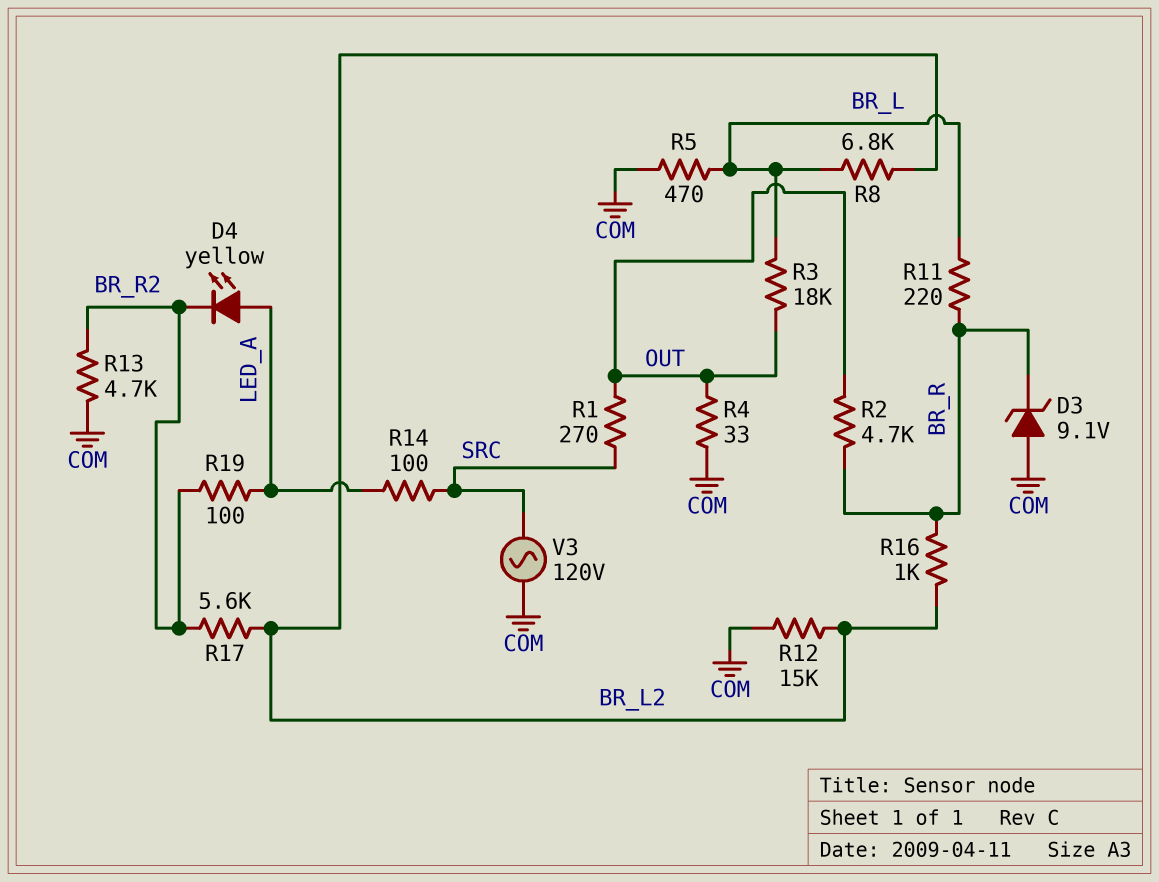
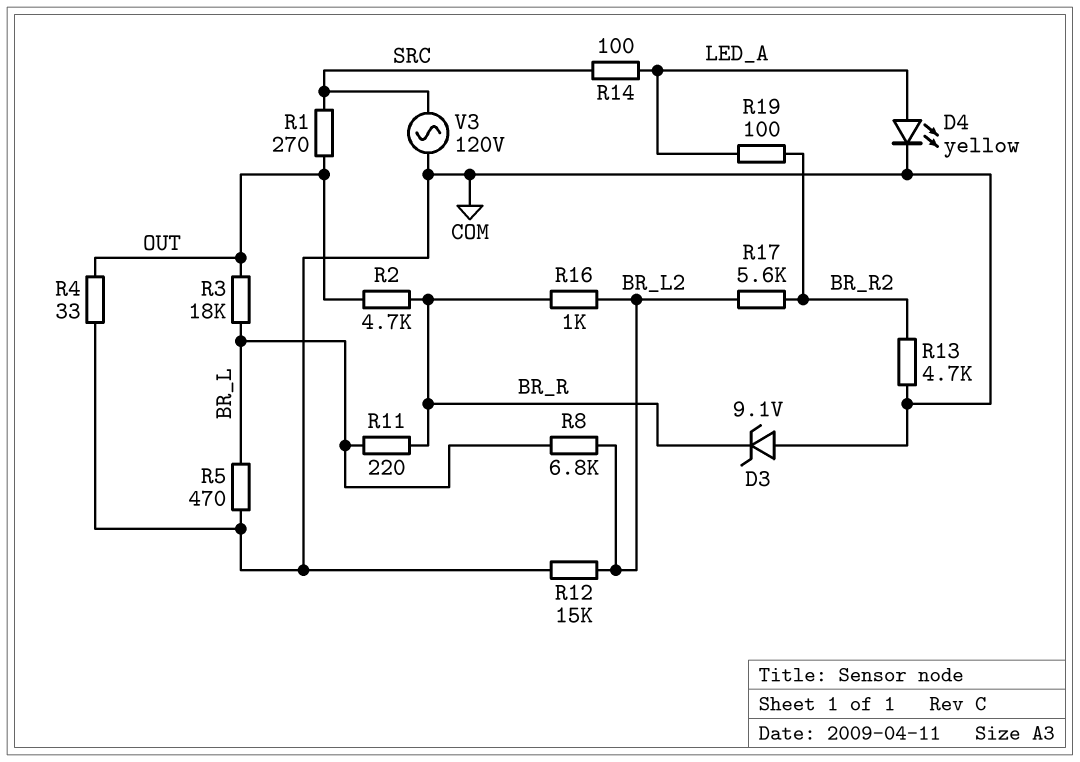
D4: LED yellow (A LED_A, K BR_R2) -> LED yellow (A LED_A, K COM)

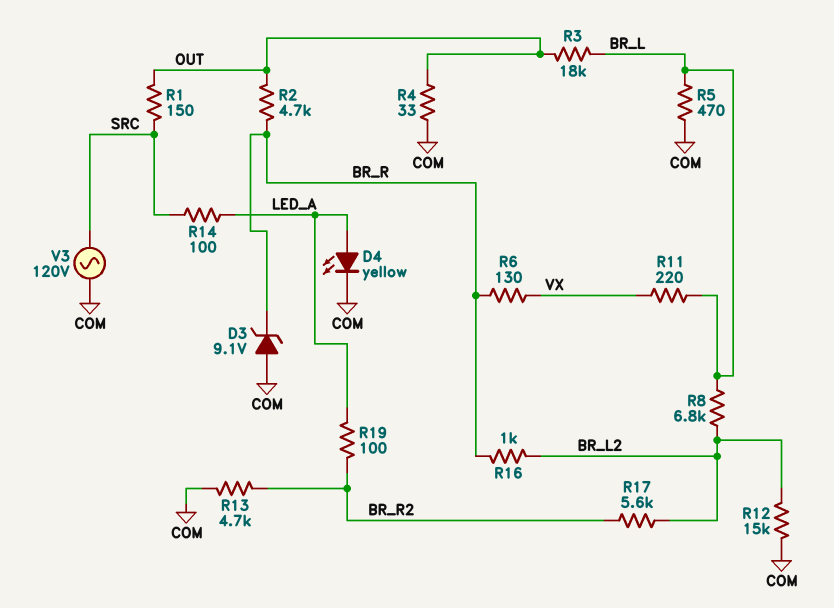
R1: 270 (OUT, SRC) -> 150 (OUT, SRC)
R6: none -> 130 (BR_R, VX)
R11: 220 (BR_L, BR_R) -> 220 (BR_L, VX)

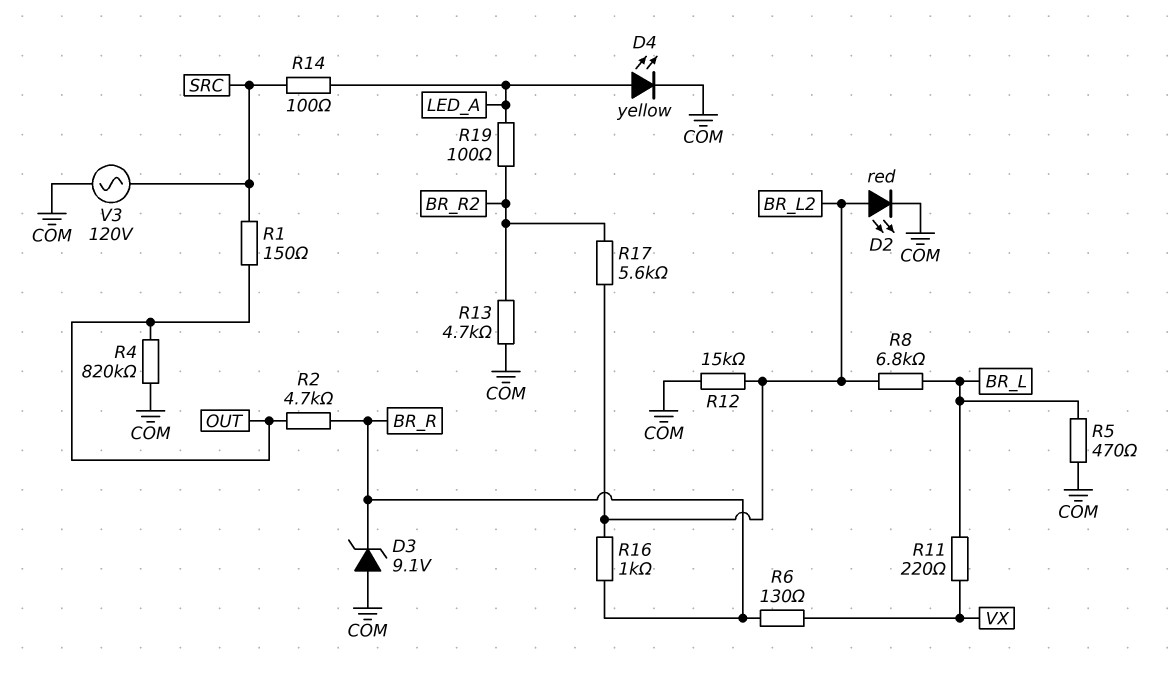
D2: none -> LED red (A BR_L2, K COM)
R3: 18k (BR_L, OUT) -> none
R4: 33 (COM, OUT) -> 820k (COM, OUT)

